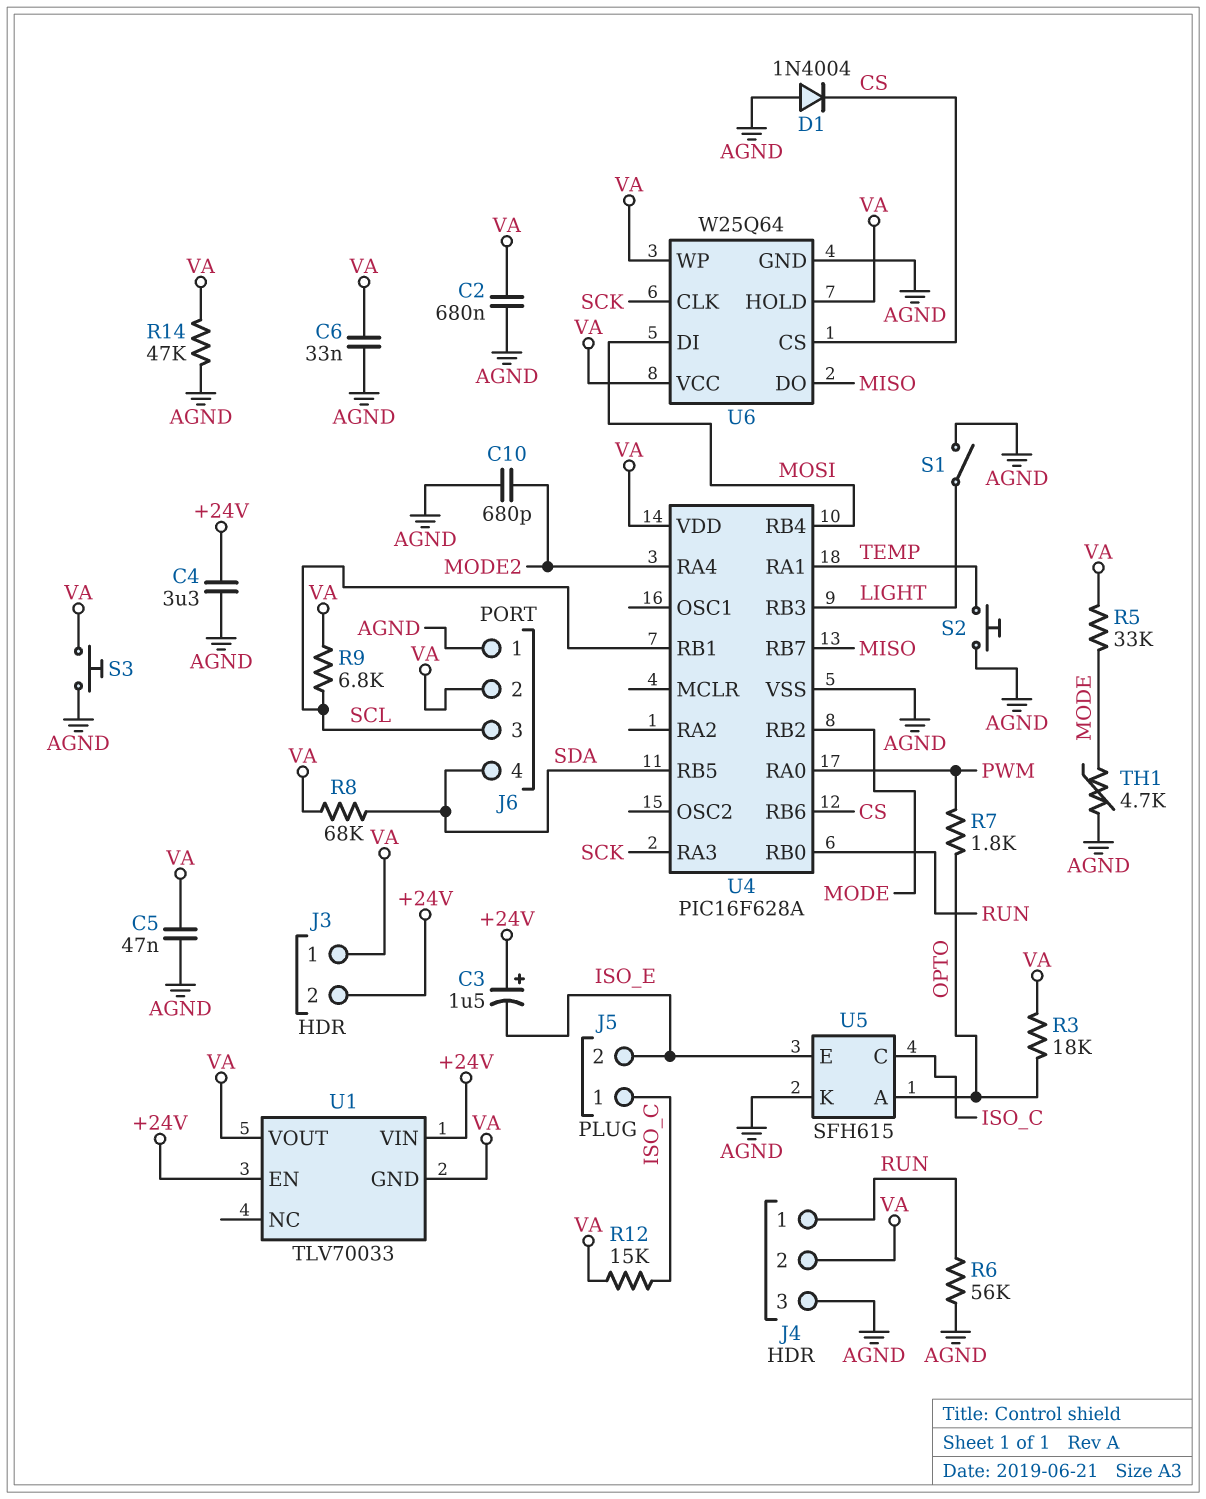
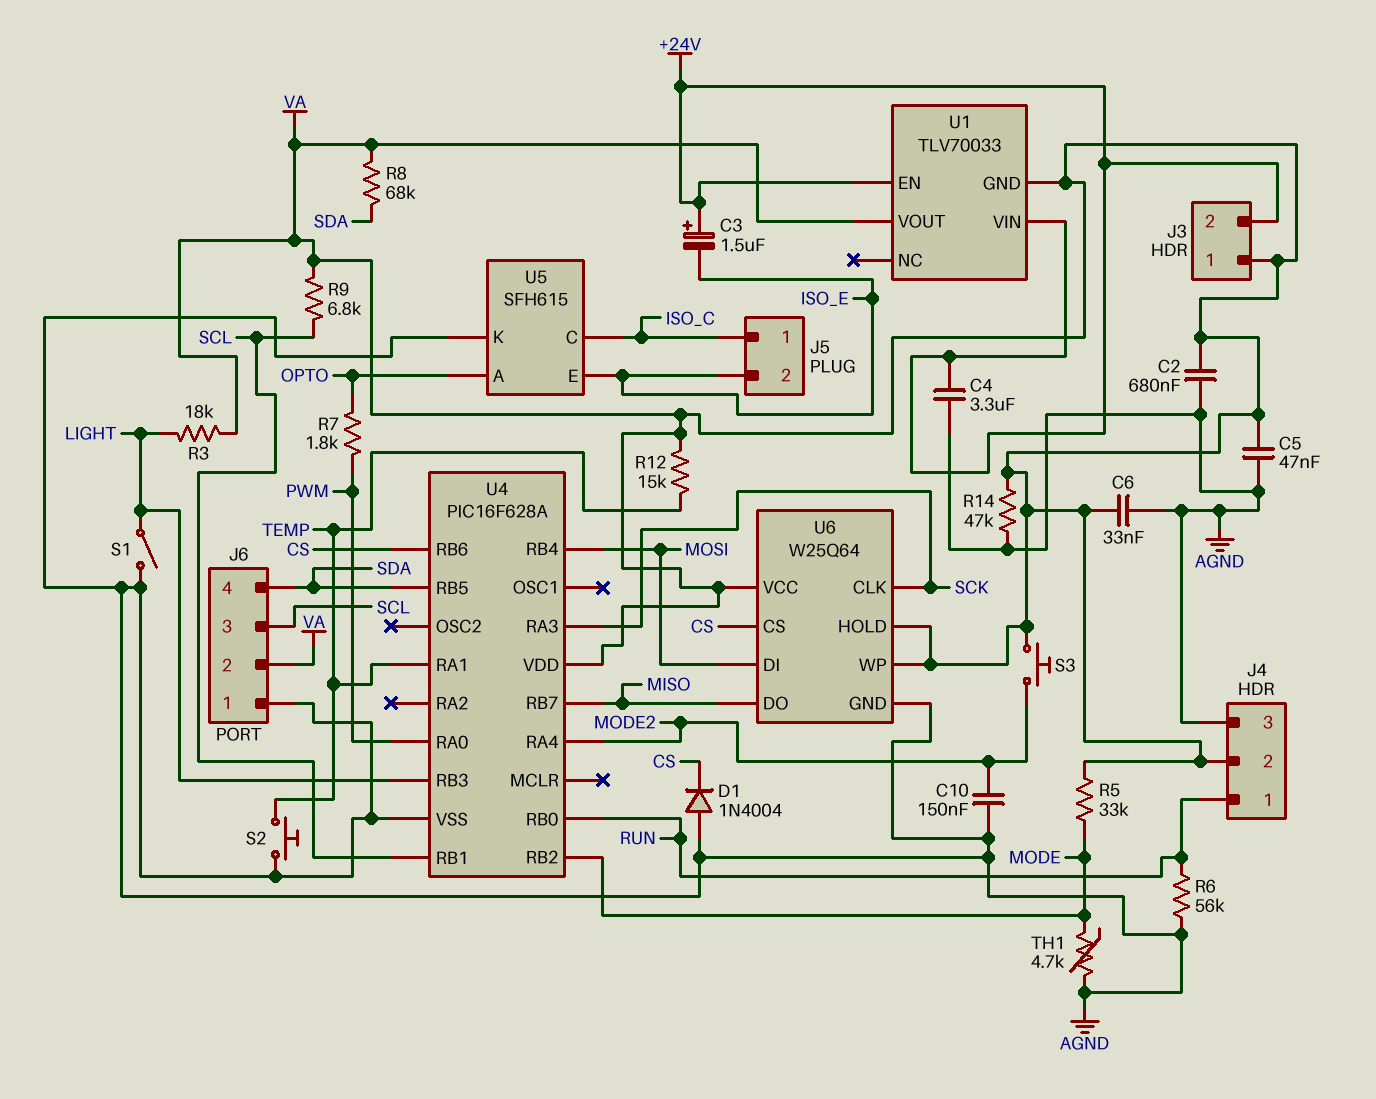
C10: 680pF (AGND, MODE2) -> 150nF (AGND, MODE2)
R3: 18k (OPTO, VA) -> 18k (LIGHT, VA)
R12: 15k (ISO_C, VA) -> 15k (TEMP, VA)
S3: button (AGND, VA) -> button (MODE2, VA)

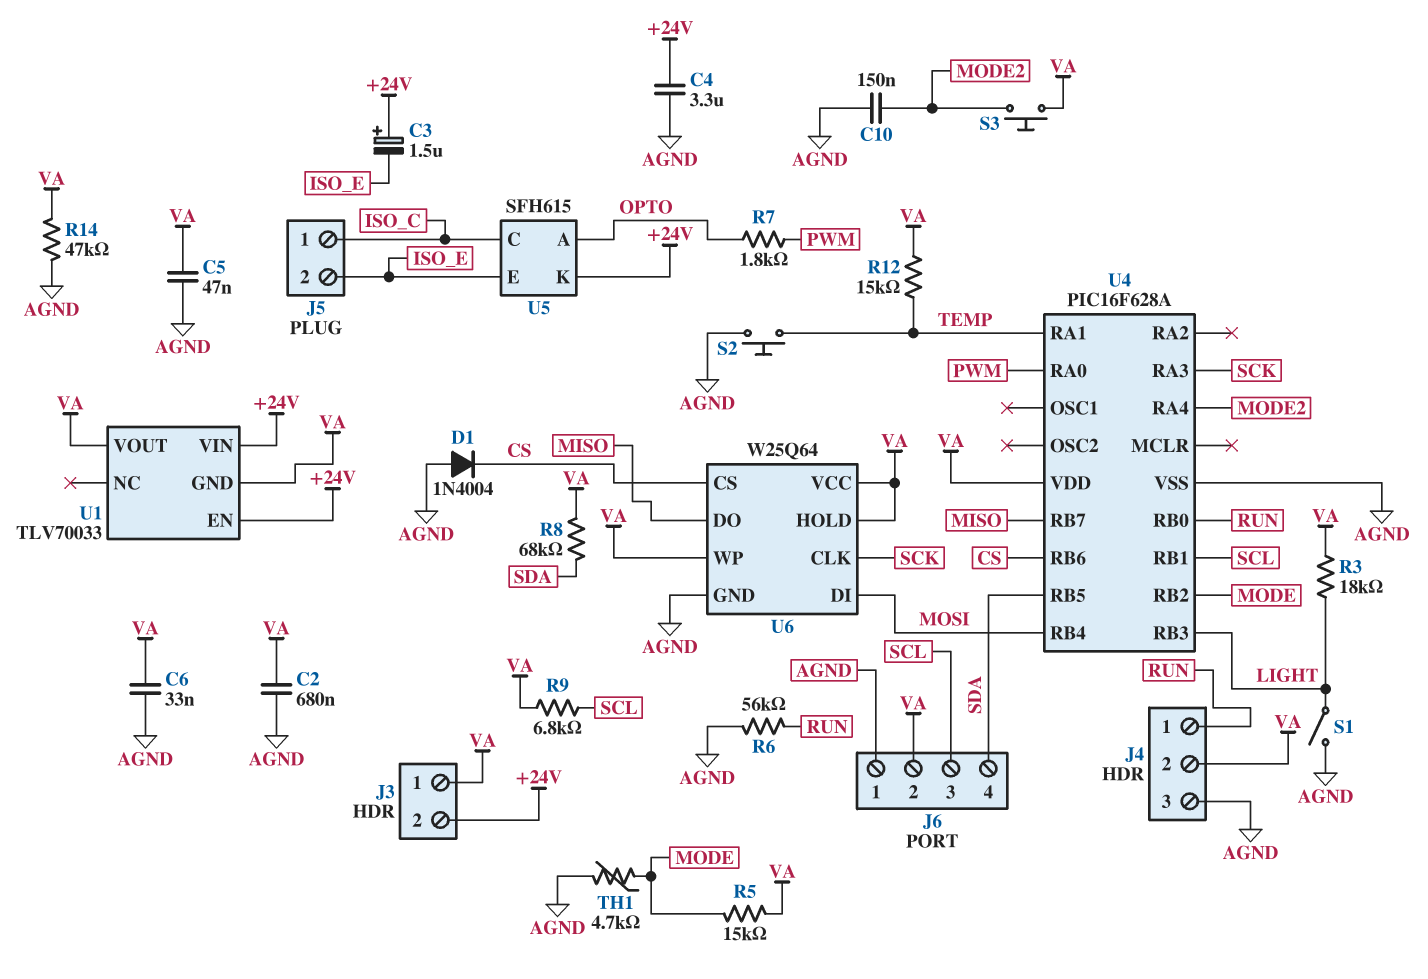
R5: 33k (MODE, VA) -> 15k (MODE, VA)
U5 pin K: AGND -> +24V

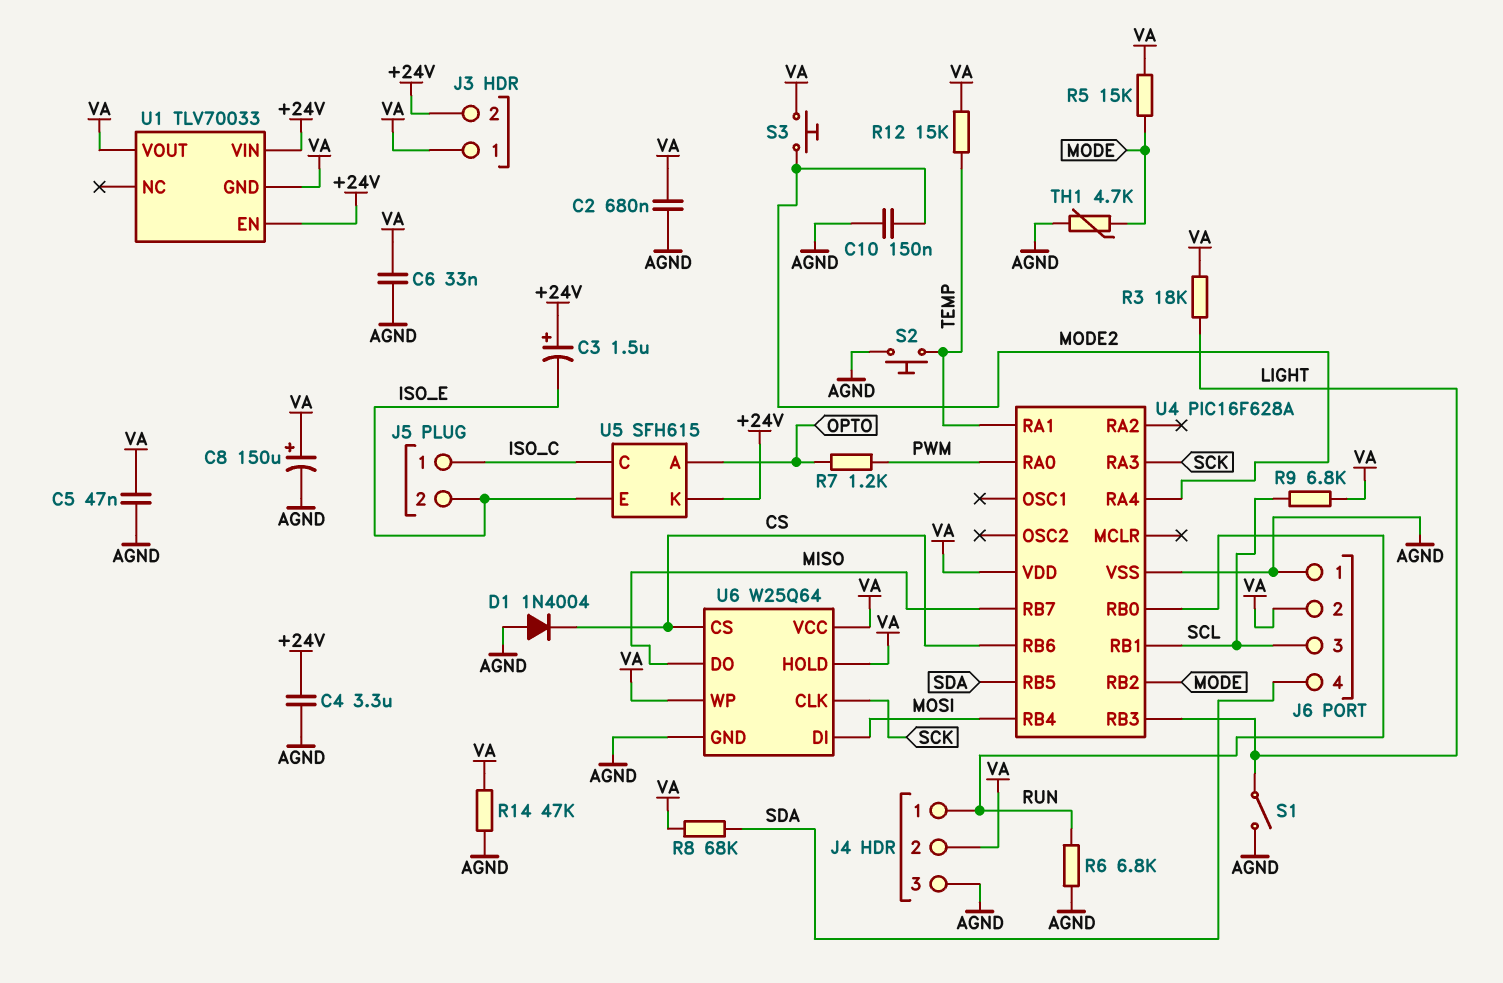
C8: none -> 150uF (plus VA, minus AGND)
R6: 56k (AGND, RUN) -> 6.8k (AGND, RUN)
R7: 1.8k (OPTO, PWM) -> 1.2k (OPTO, PWM)

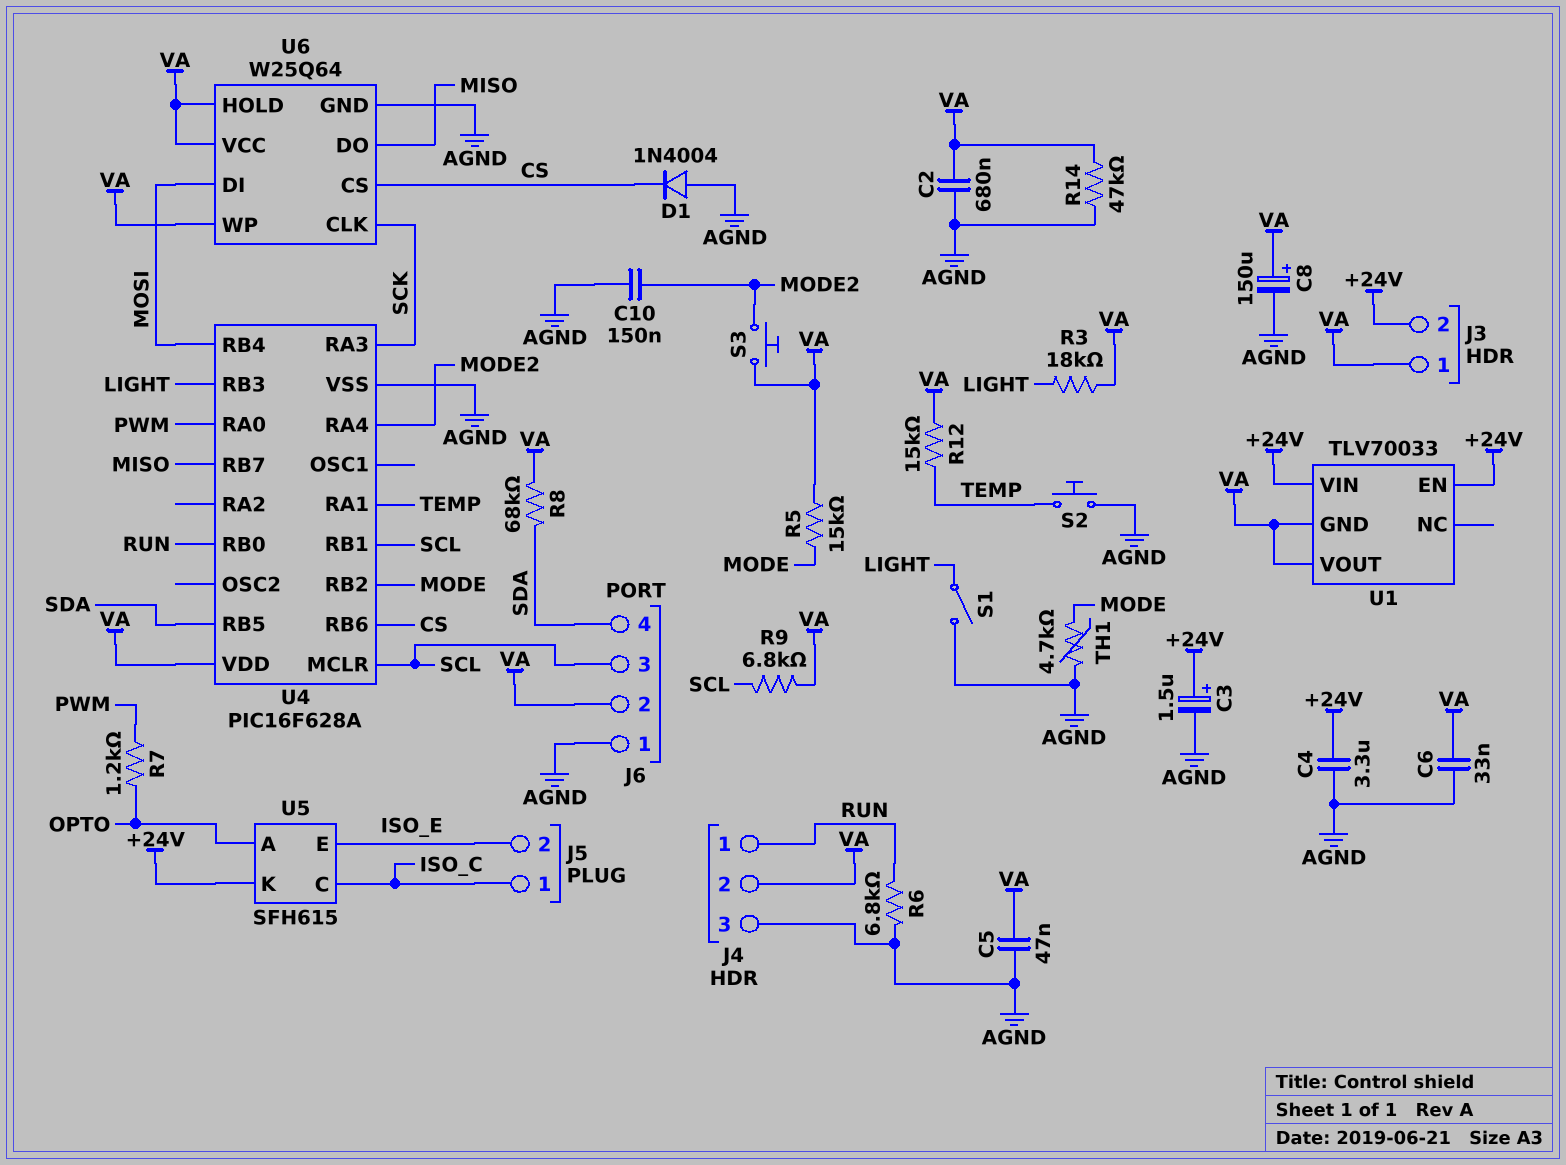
C3: 1.5uF (plus +24V, minus ISO_E) -> 1.5uF (plus +24V, minus AGND)
U4 pin MCLR: none -> SCL

